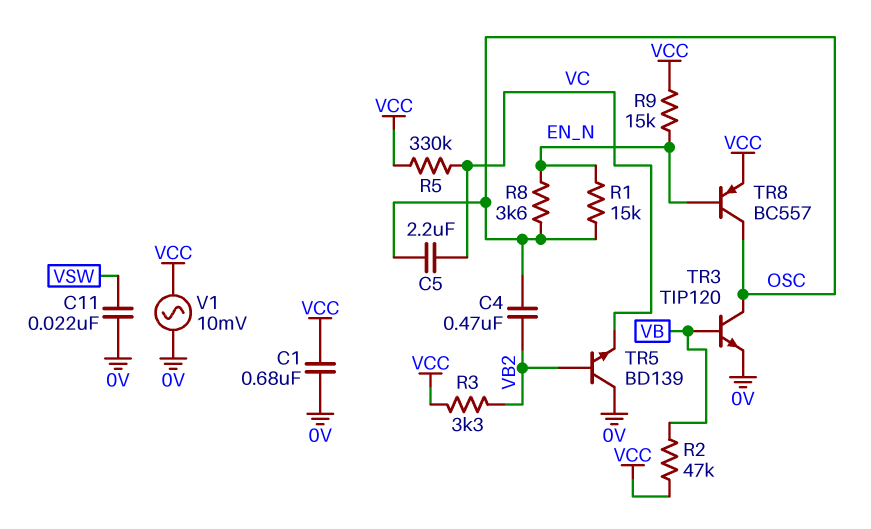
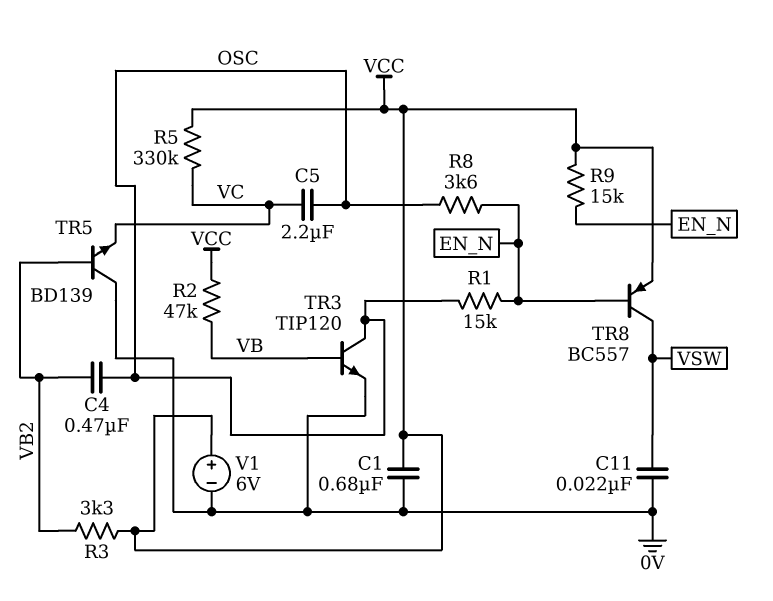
TR8: PNP BC557 (B EN_N, C OSC, E VCC) -> PNP BC557 (B EN_N, C VSW, E VCC)
V1: AC 10mV (0V, VCC) -> 6V (plus VCC, minus 0V)

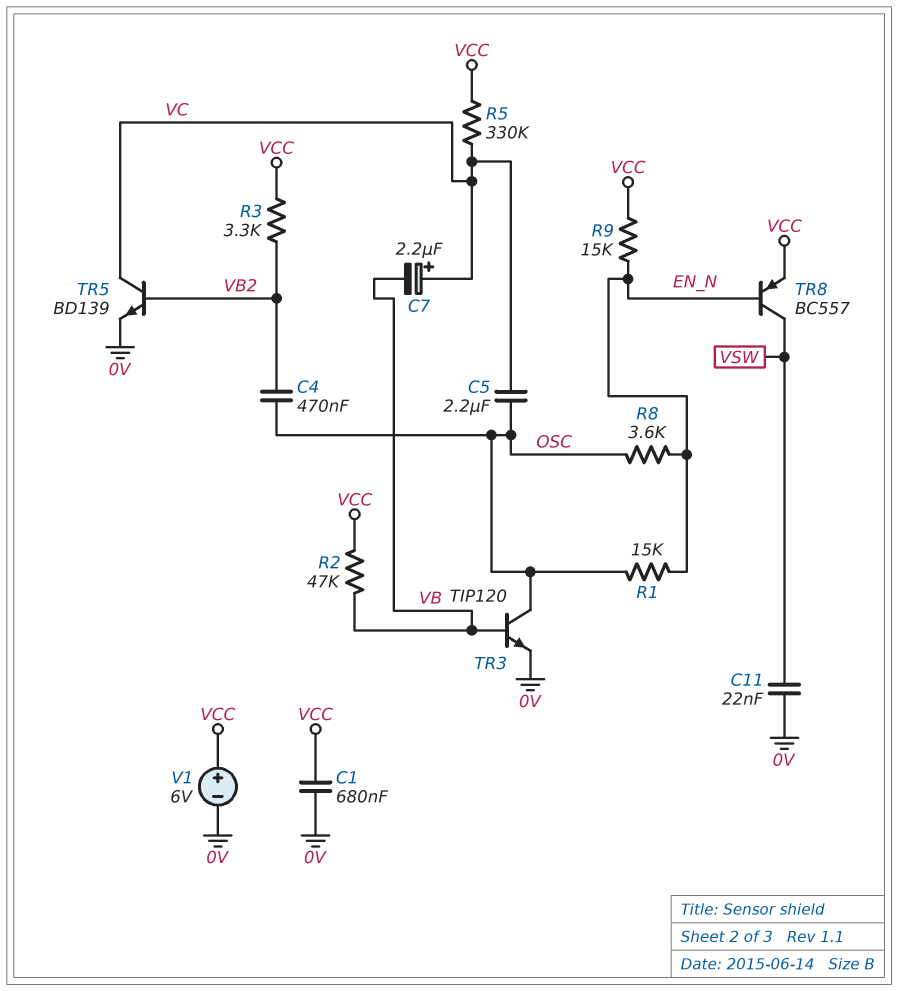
C7: none -> 2.2uF (plus VC, minus VB)
TR5: NPN BD139 (B VB2, C 0V, E VC) -> NPN BD139 (B VB2, C VC, E 0V)

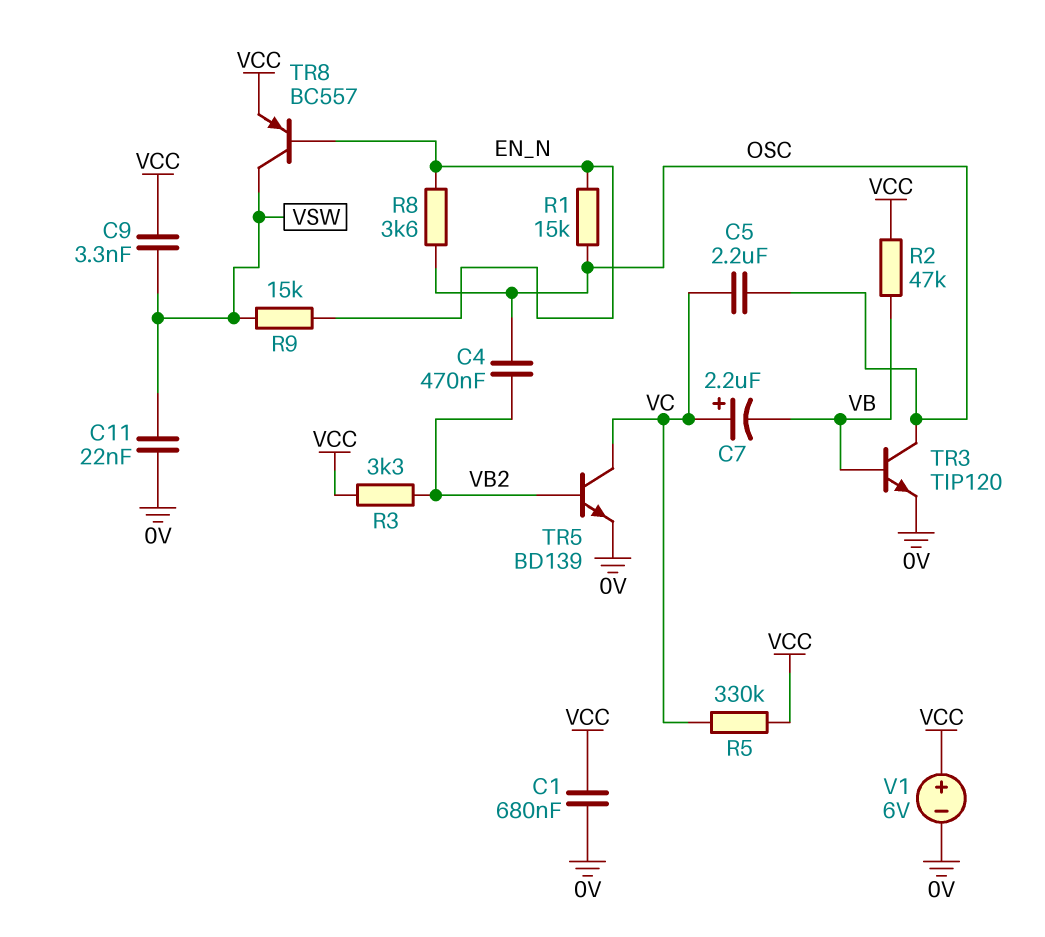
C9: none -> 3.3nF (VCC, VSW)
R9: 15k (EN_N, VCC) -> 15k (EN_N, VSW)

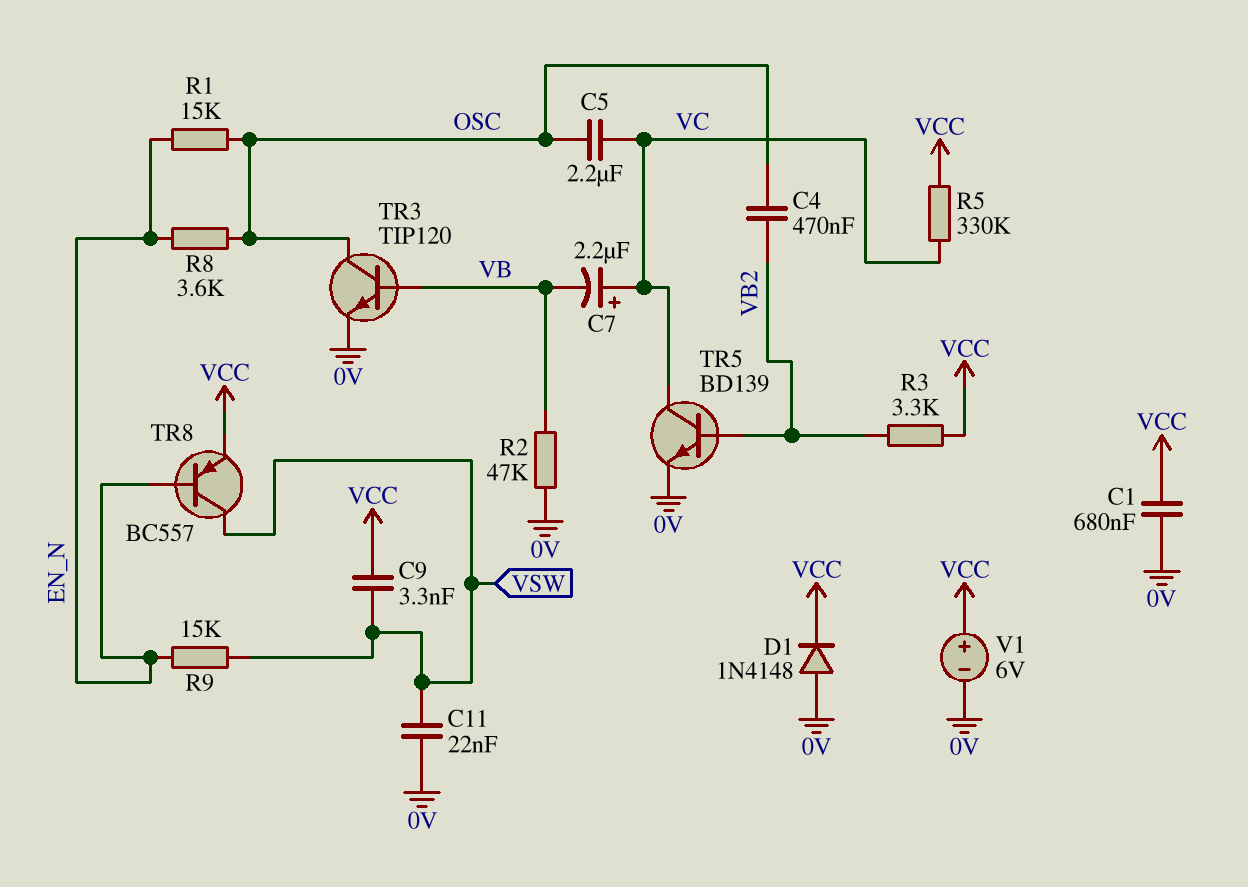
D1: none -> diode 1N4148 (A 0V, K VCC)
R2: 47k (VB, VCC) -> 47k (0V, VB)

